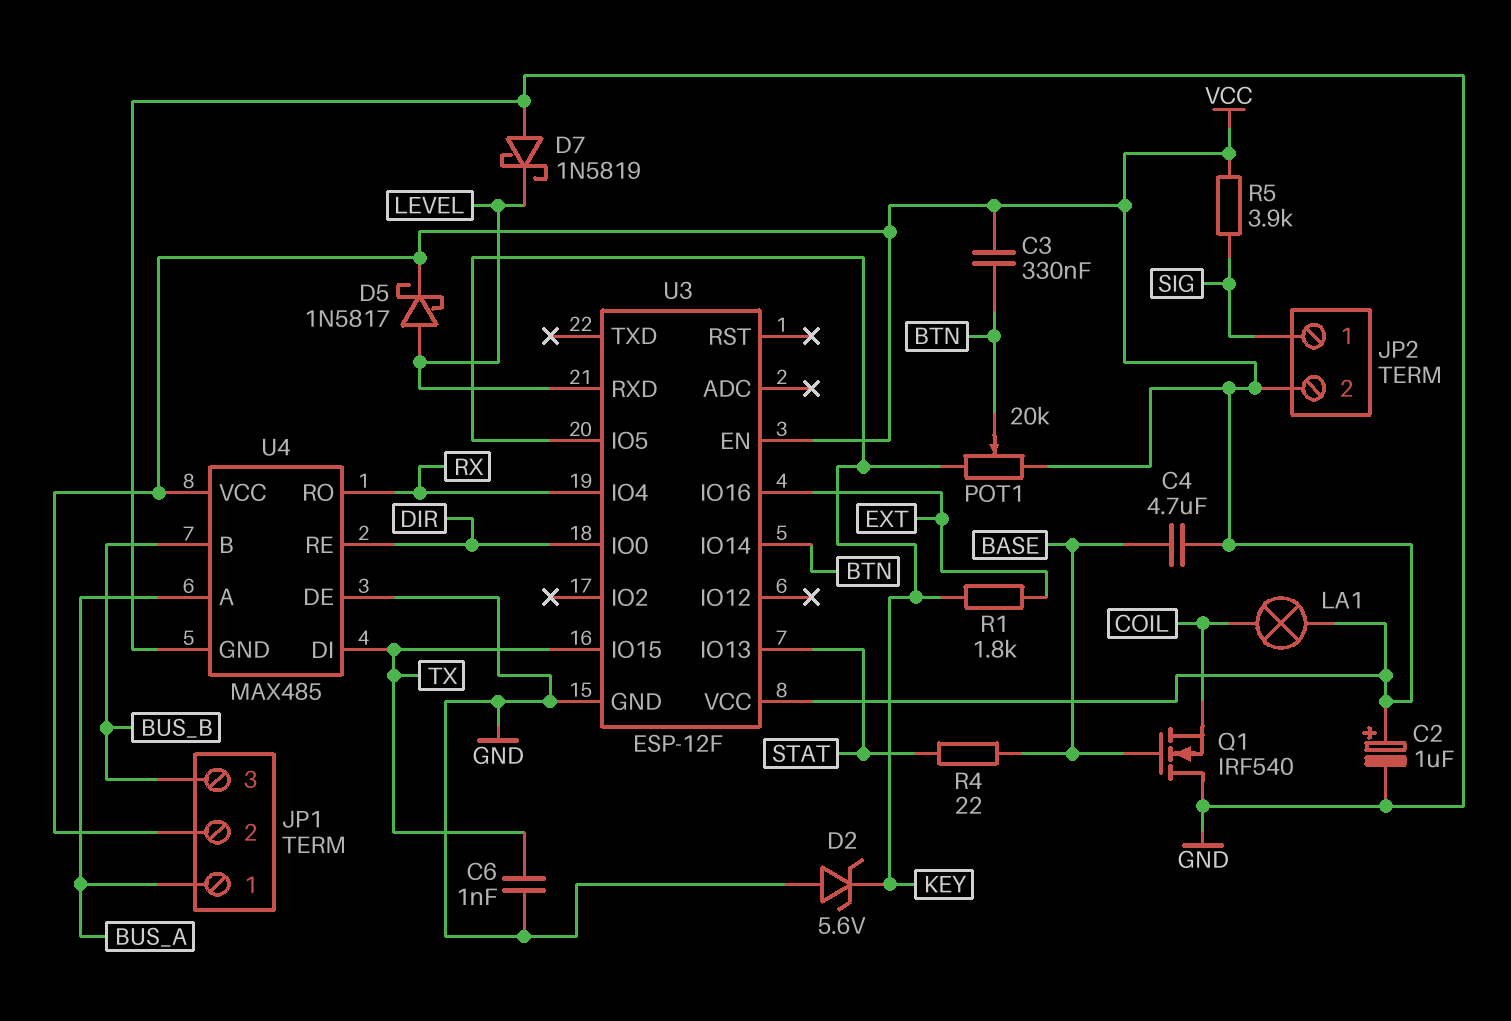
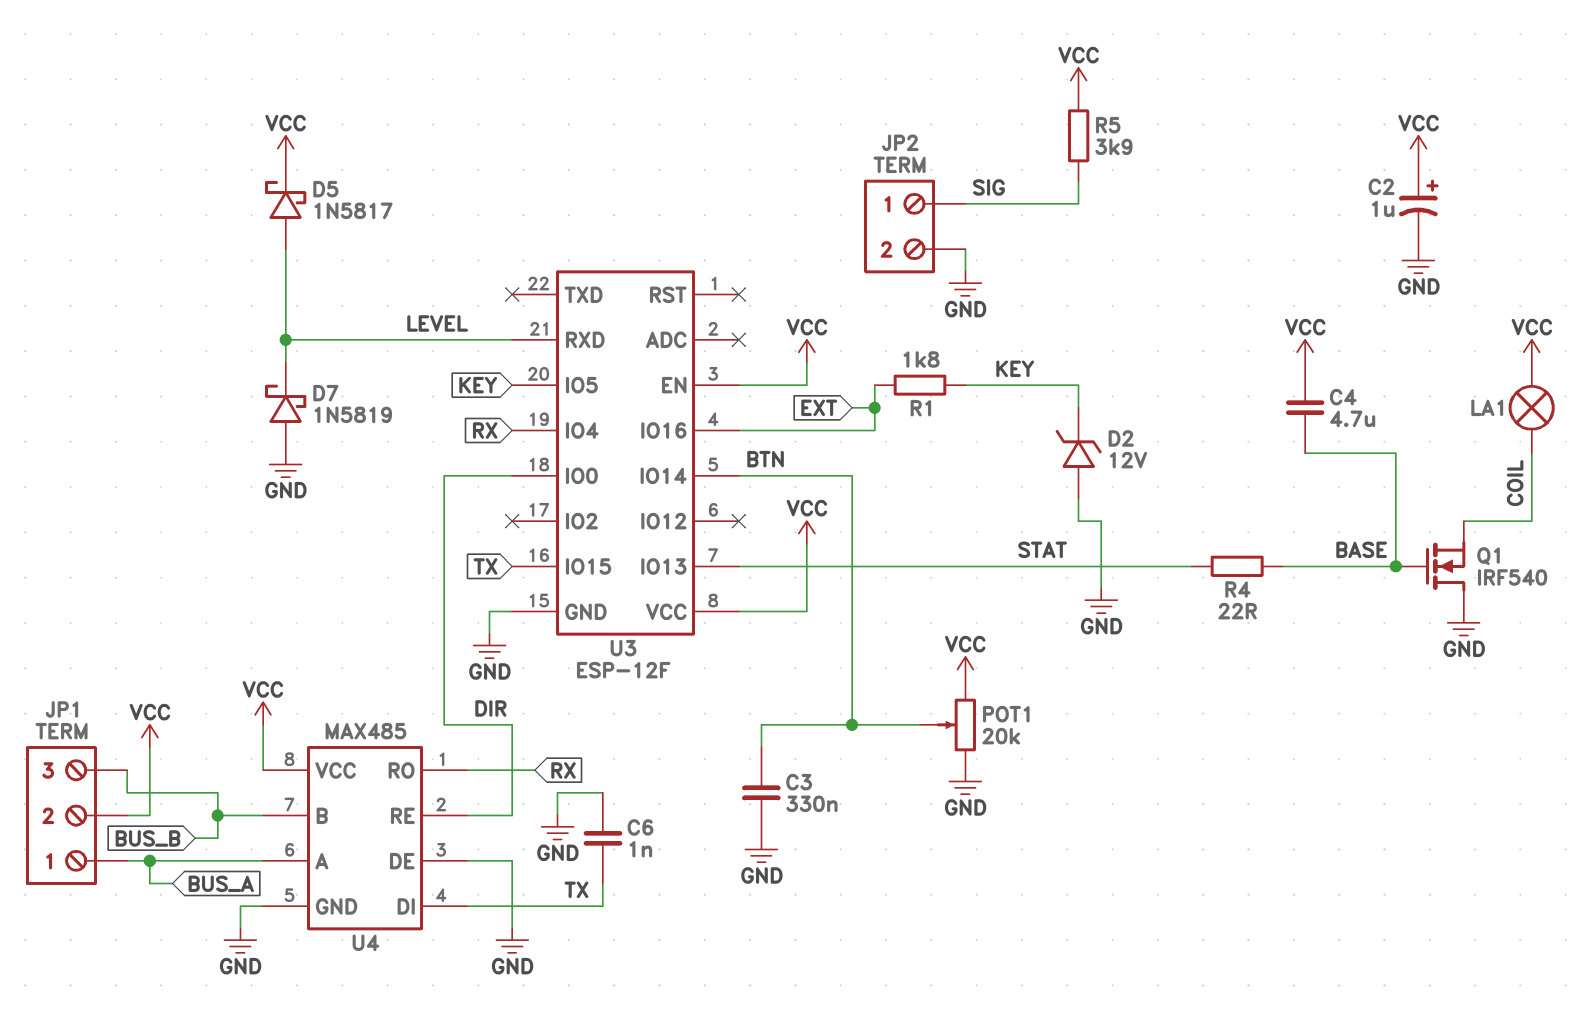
C3: 330nF (BTN, VCC) -> 330nF (BTN, GND)
D2: zener 5.6V (A GND, K KEY) -> zener 12V (A GND, K KEY)
JP2 pin 2: VCC -> GND
POT1: 20k (KEY, VCC, wiper BTN) -> 20k (GND, VCC, wiper BTN)

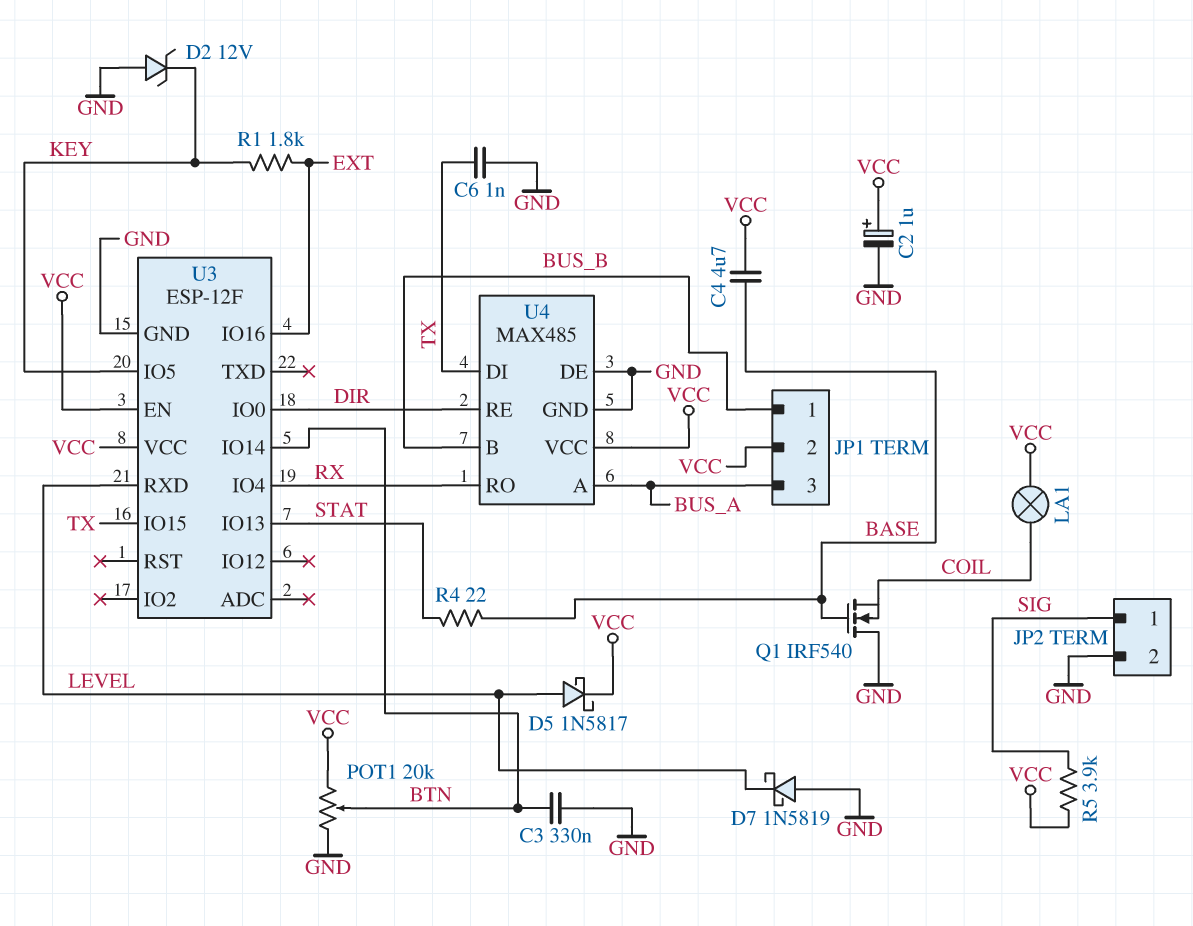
JP1 pin 1: BUS_A -> BUS_B
JP1 pin 3: BUS_B -> BUS_A

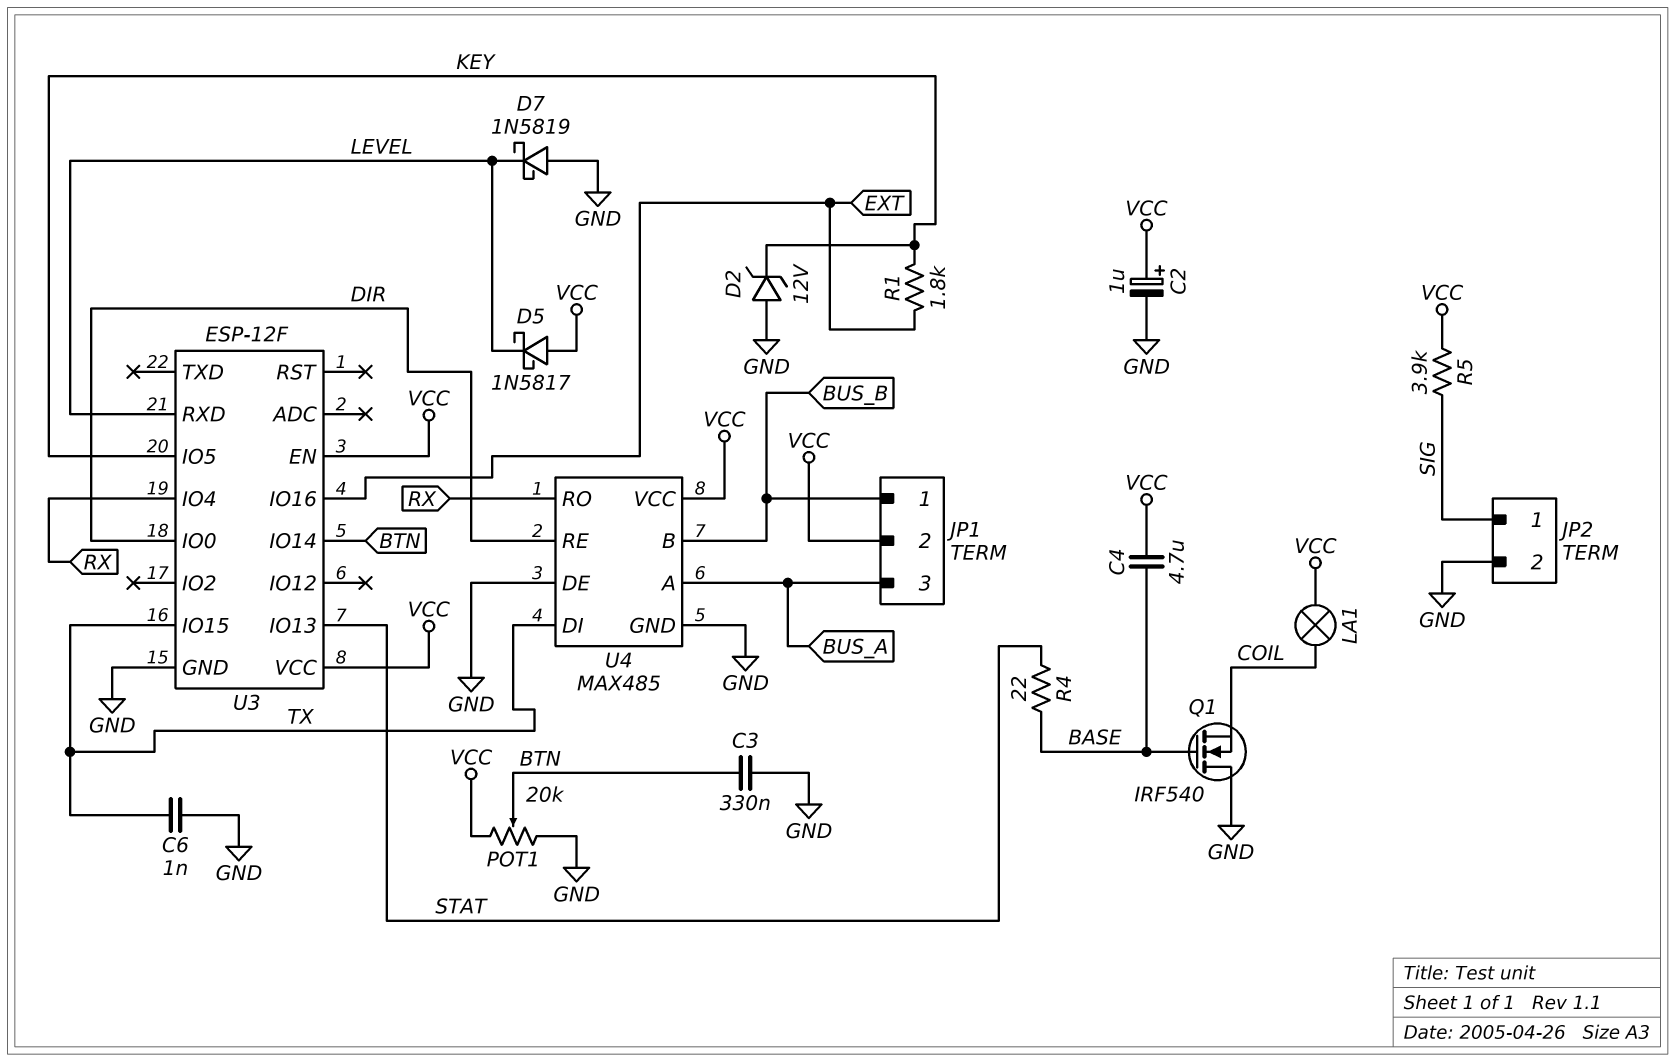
D5: schottky 1N5817 (A LEVEL, K VCC) -> schottky 1N5817 (A VCC, K LEVEL)

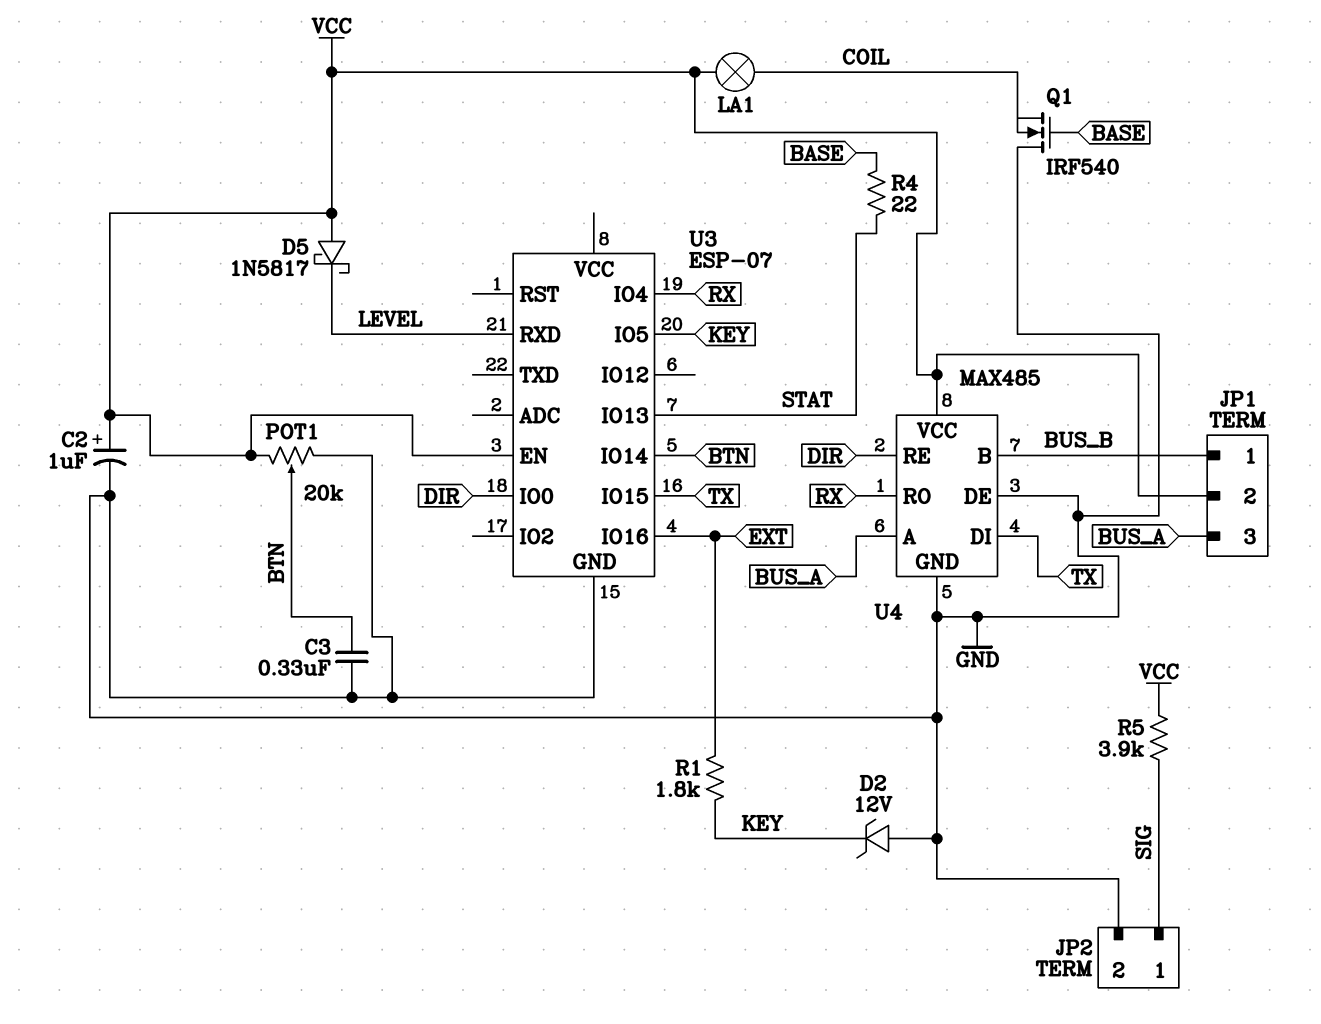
C4: 4.7uF (BASE, VCC) -> none
C6: 1nF (GND, TX) -> none
D7: schottky 1N5819 (A GND, K LEVEL) -> none
U3: ESP-12F -> ESP-07
U3 pin VCC: VCC -> none

